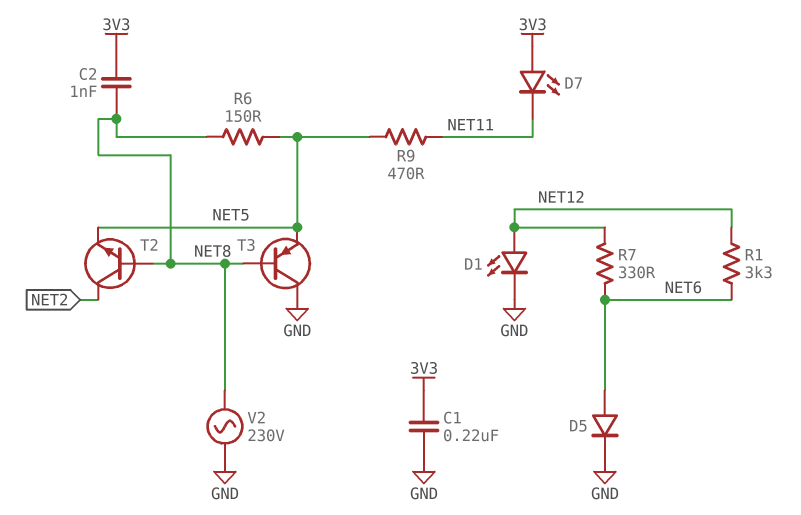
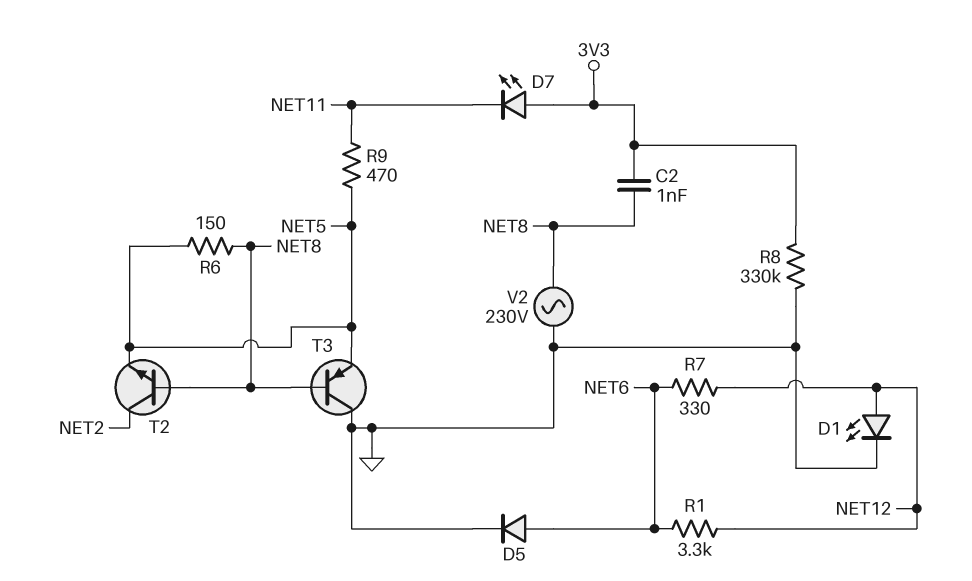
C1: 220nF (3V3, GND) -> none
R8: none -> 330k (3V3, GND)

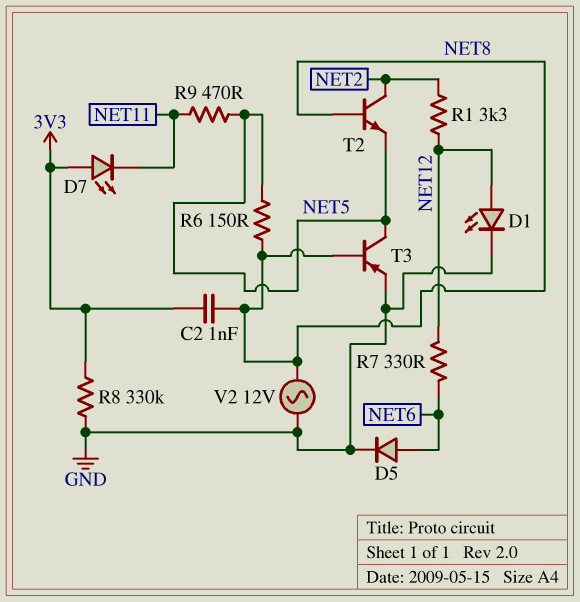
R1: 3.3k (NET6, NET12) -> 3.3k (NET2, NET12)
T3: PNP (B NET8, C GND, E NET5) -> PNP (B NET8, C NET5, E GND)
V2: AC 230V (GND, NET8) -> AC 12V (GND, NET8)

